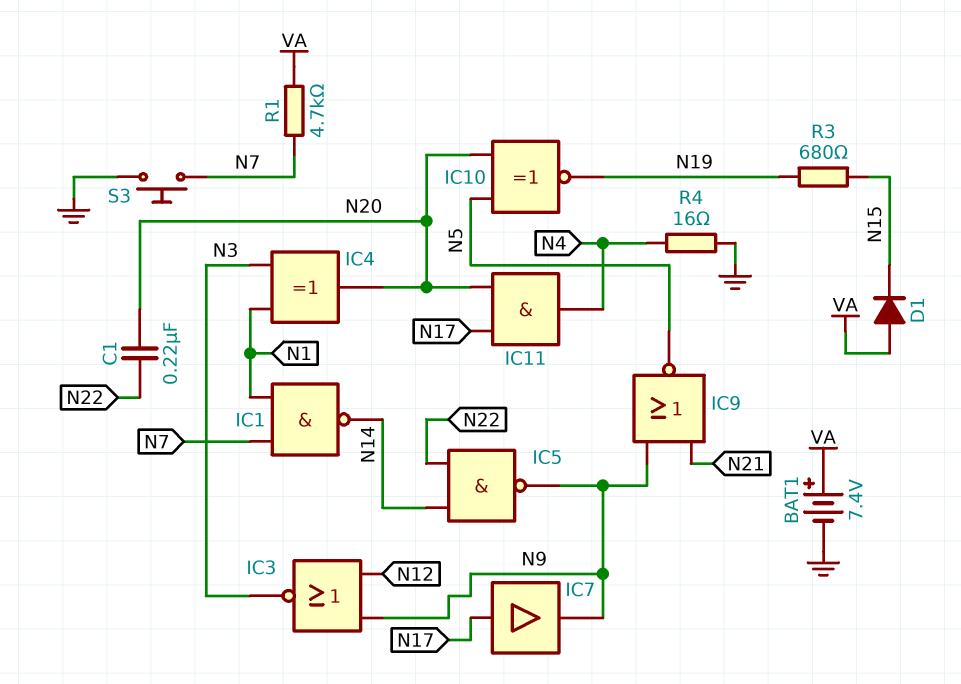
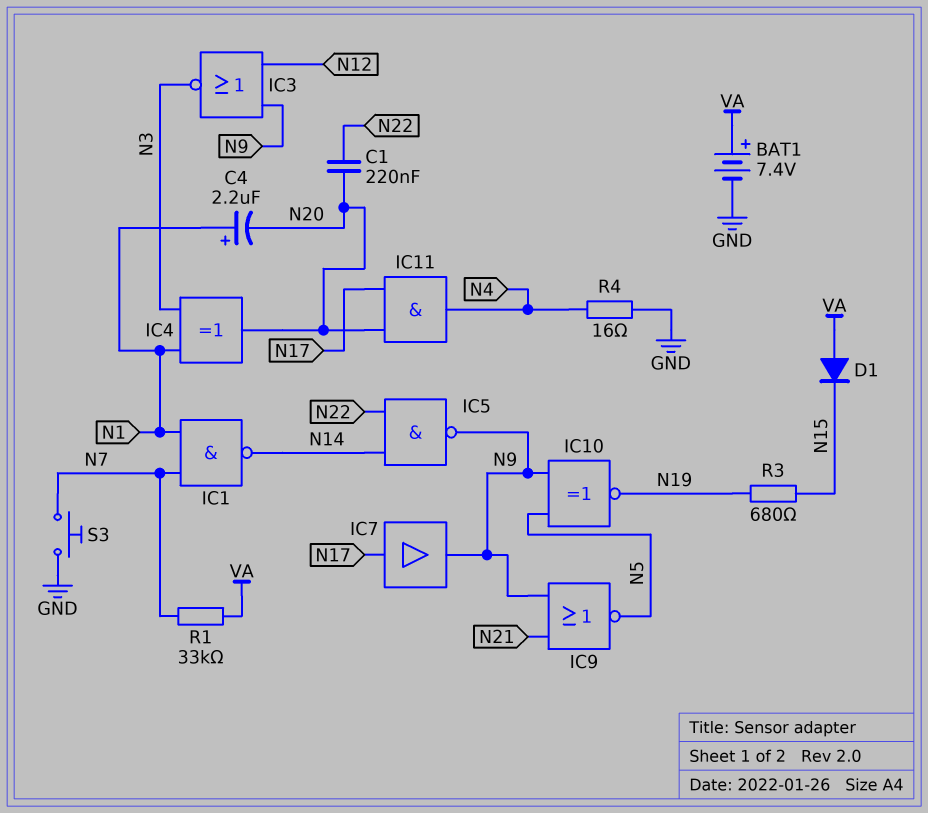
C4: none -> 2.2uF (plus N1, minus N20)
IC10: XNOR (in N5, in N20, out N19) -> XNOR (in N5, in N9, out N19)
R1: 4.7k (N7, VA) -> 33k (N7, VA)

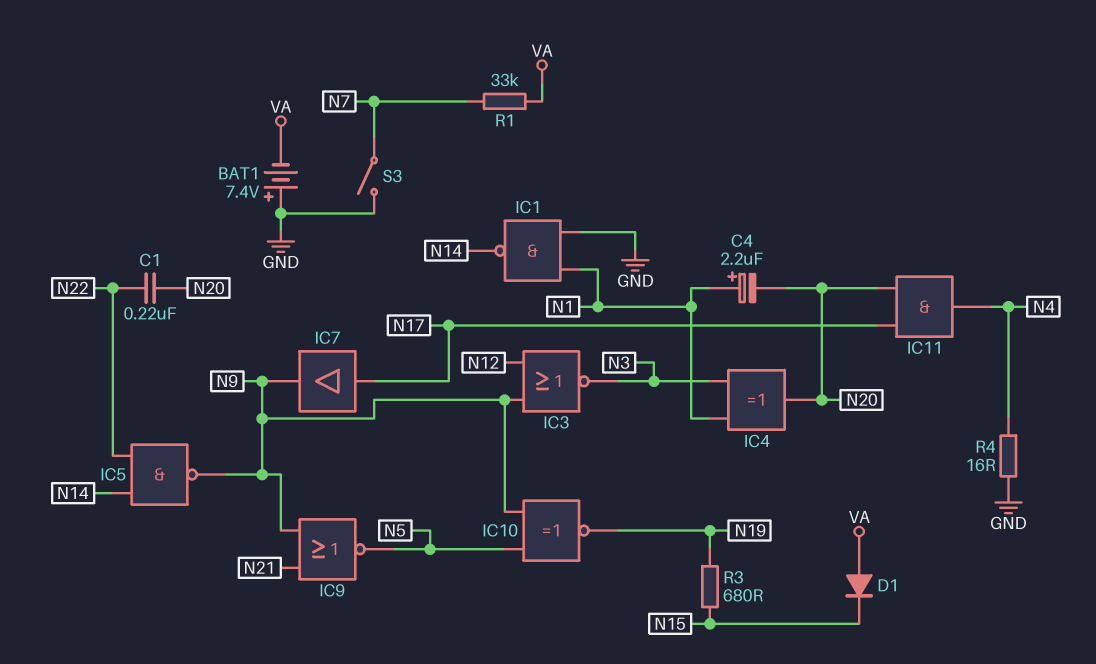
BAT1: 7.4V (plus VA, minus GND) -> 7.4V (plus GND, minus VA)
IC1: NAND (in N1, in N7, out N14) -> NAND (in GND, in N1, out N14)
S3: button (GND, N7) -> switch (GND, N7)

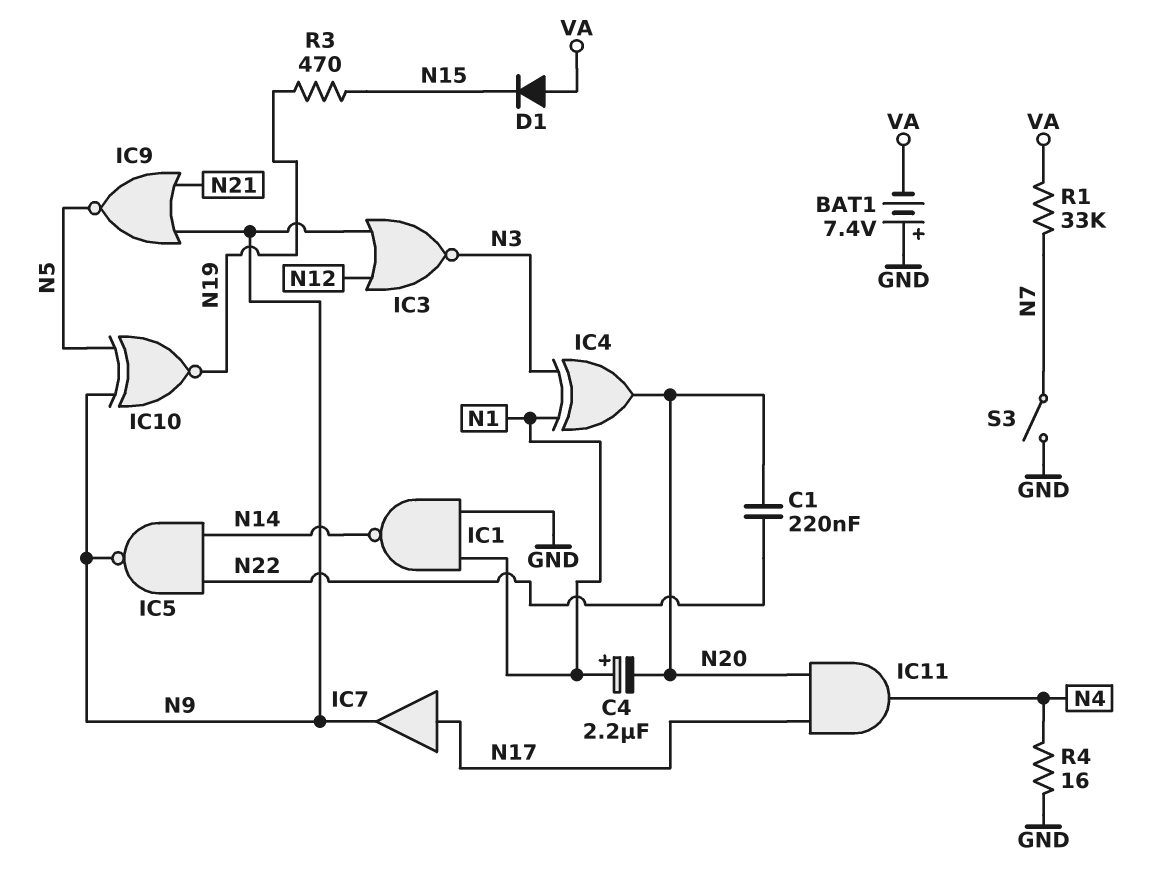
R3: 680 (N15, N19) -> 470 (N15, N19)

